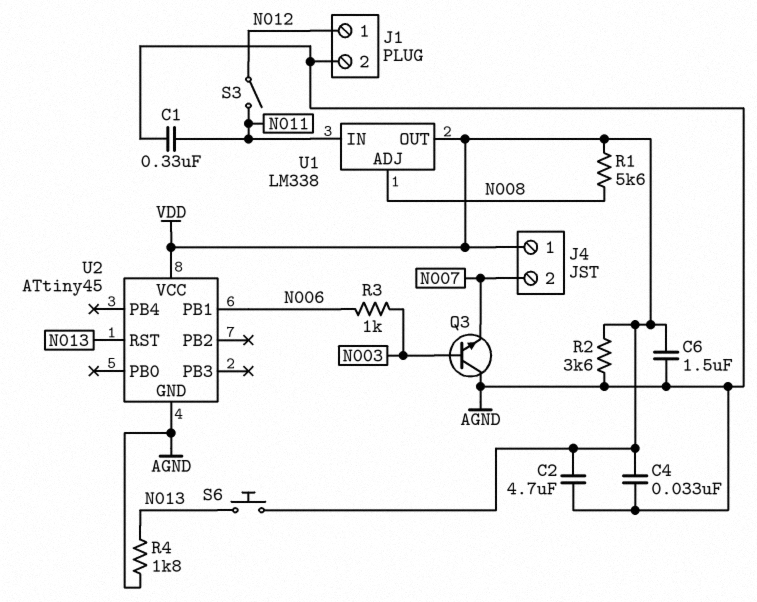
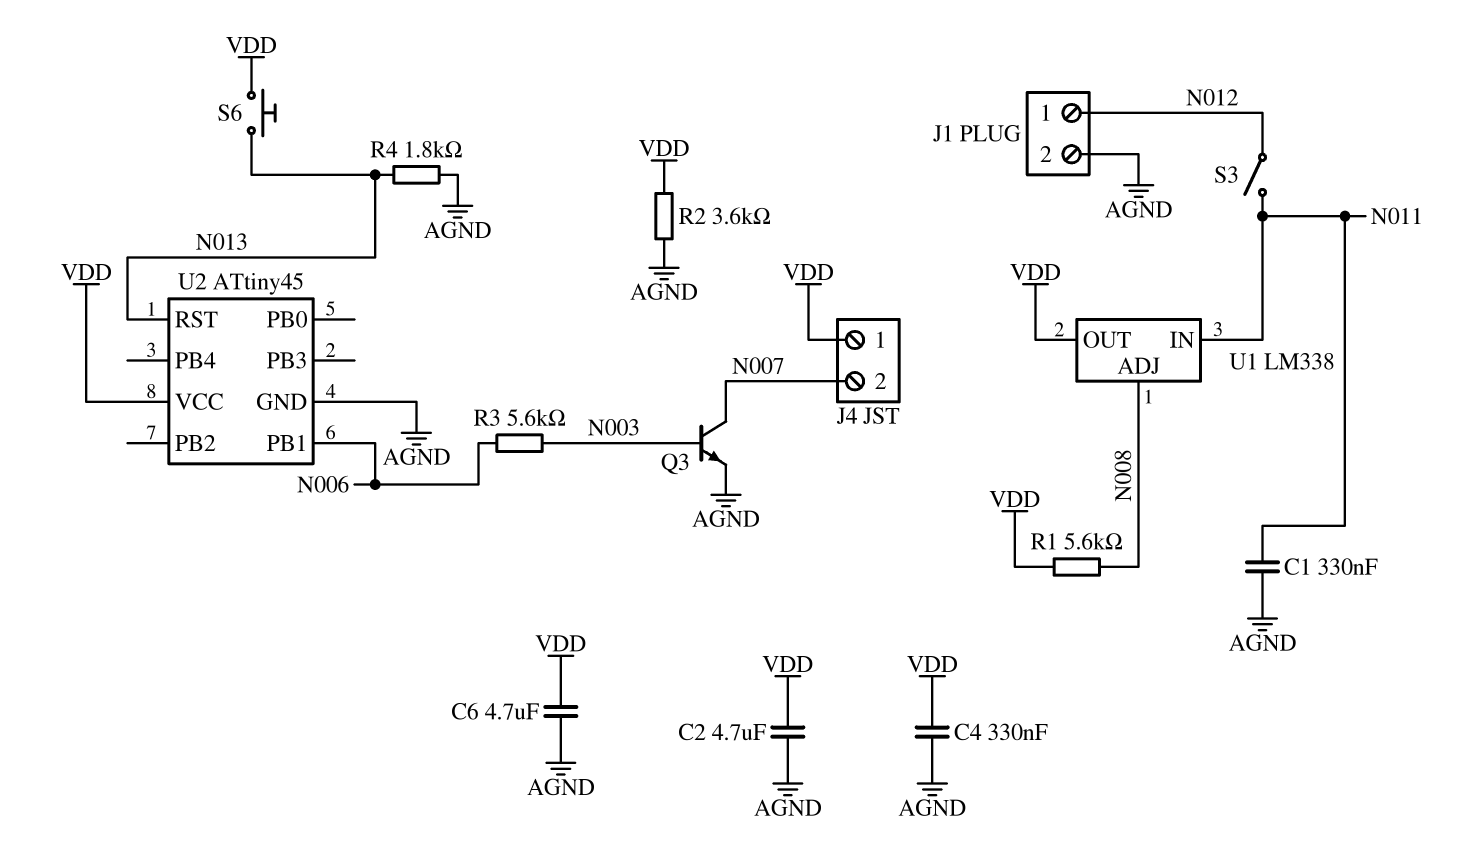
C4: 33nF (AGND, VDD) -> 330nF (AGND, VDD)
C6: 1.5uF (AGND, VDD) -> 4.7uF (AGND, VDD)
Q3: NPN (B N003, C AGND, E N007) -> NPN (B N003, C N007, E AGND)
R3: 1k (N003, N006) -> 5.6k (N003, N006)

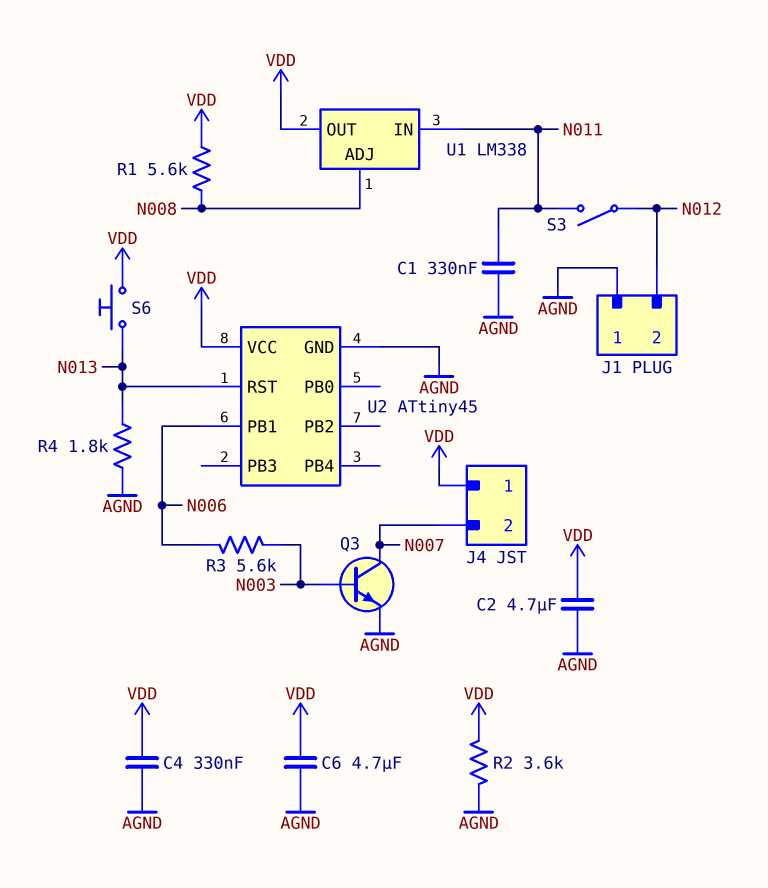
J1 pin 1: N012 -> AGND
J1 pin 2: AGND -> N012

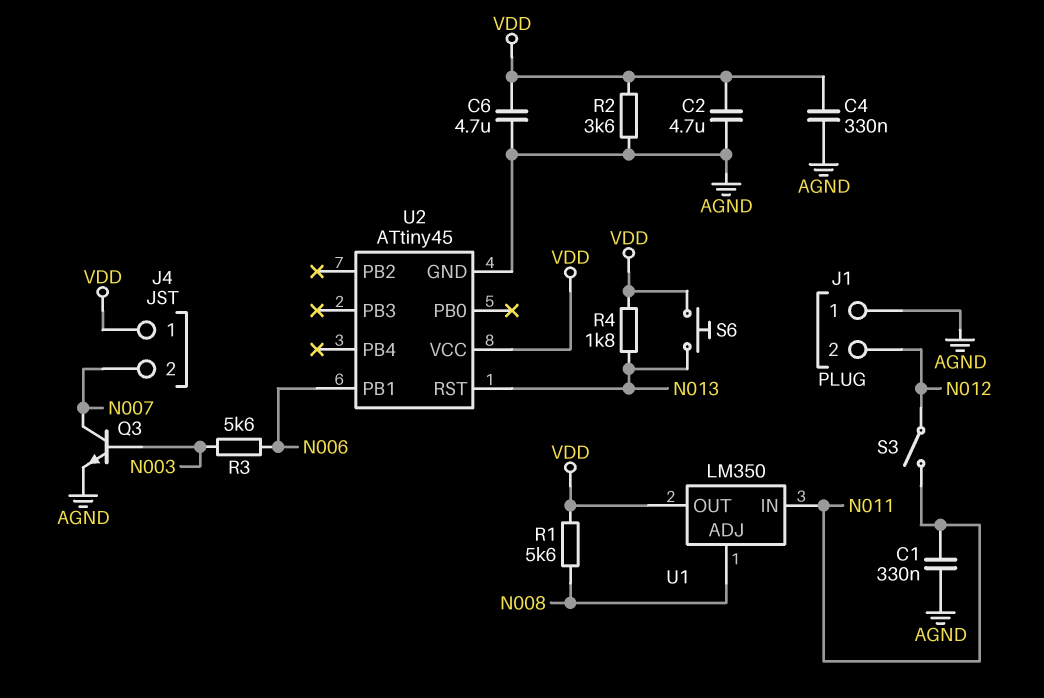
R4: 1.8k (AGND, N013) -> 1.8k (N013, VDD)
U1: LM338 -> LM350

